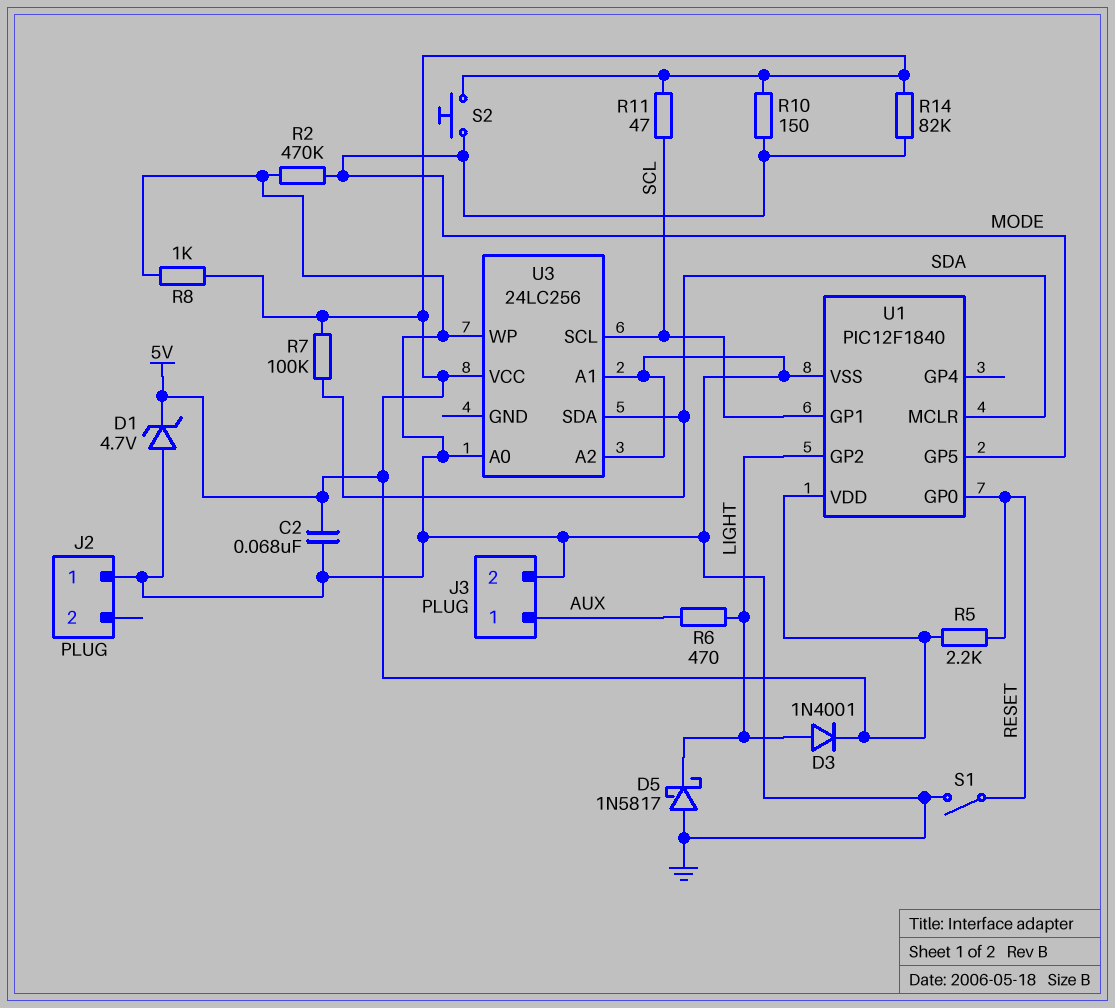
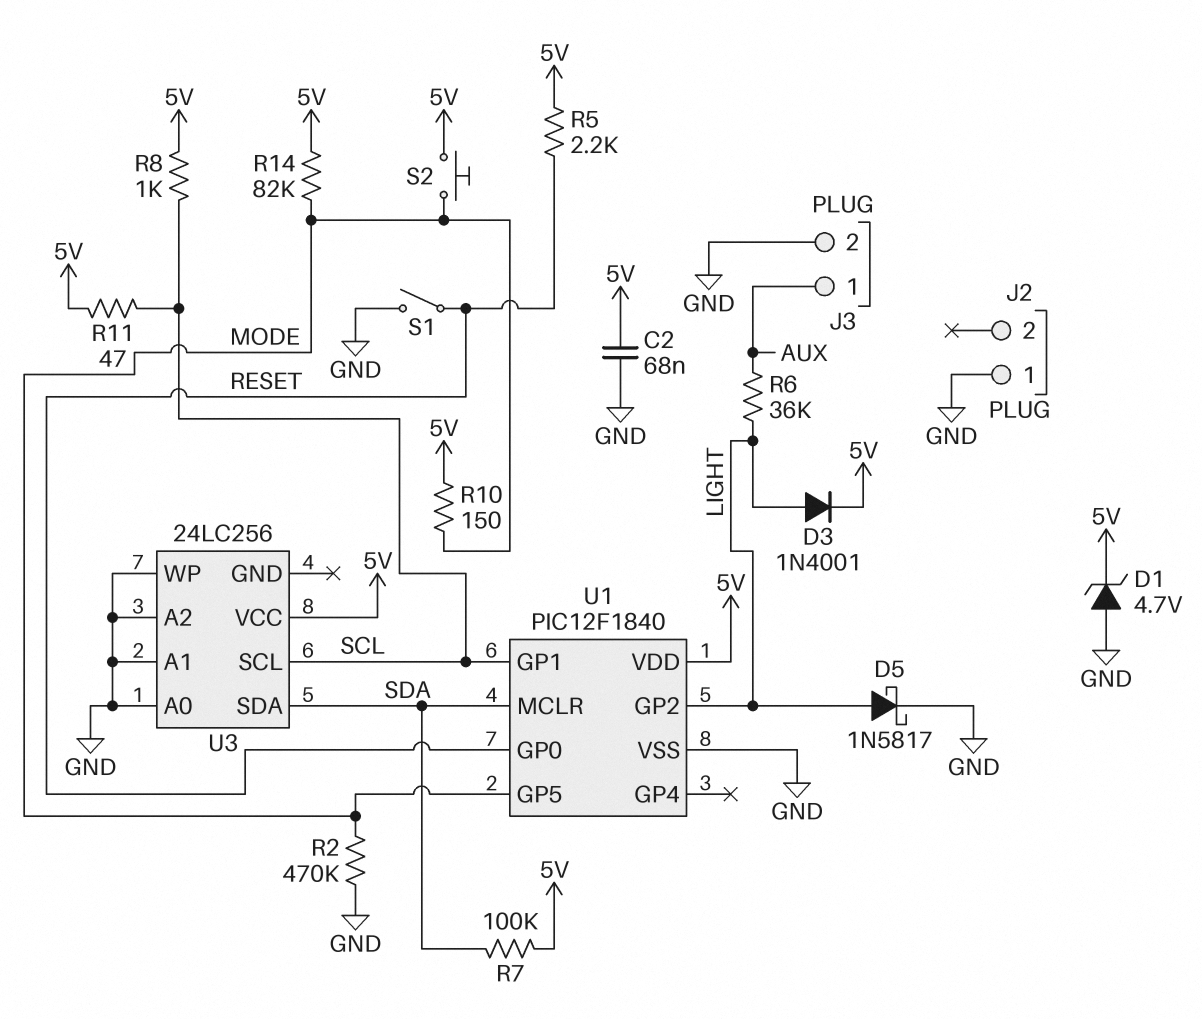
D5: schottky 1N5817 (A GND, K LIGHT) -> schottky 1N5817 (A LIGHT, K GND)
R6: 470 (AUX, LIGHT) -> 36k (AUX, LIGHT)
R8: 1k (5V, GND) -> 1k (5V, SCL)

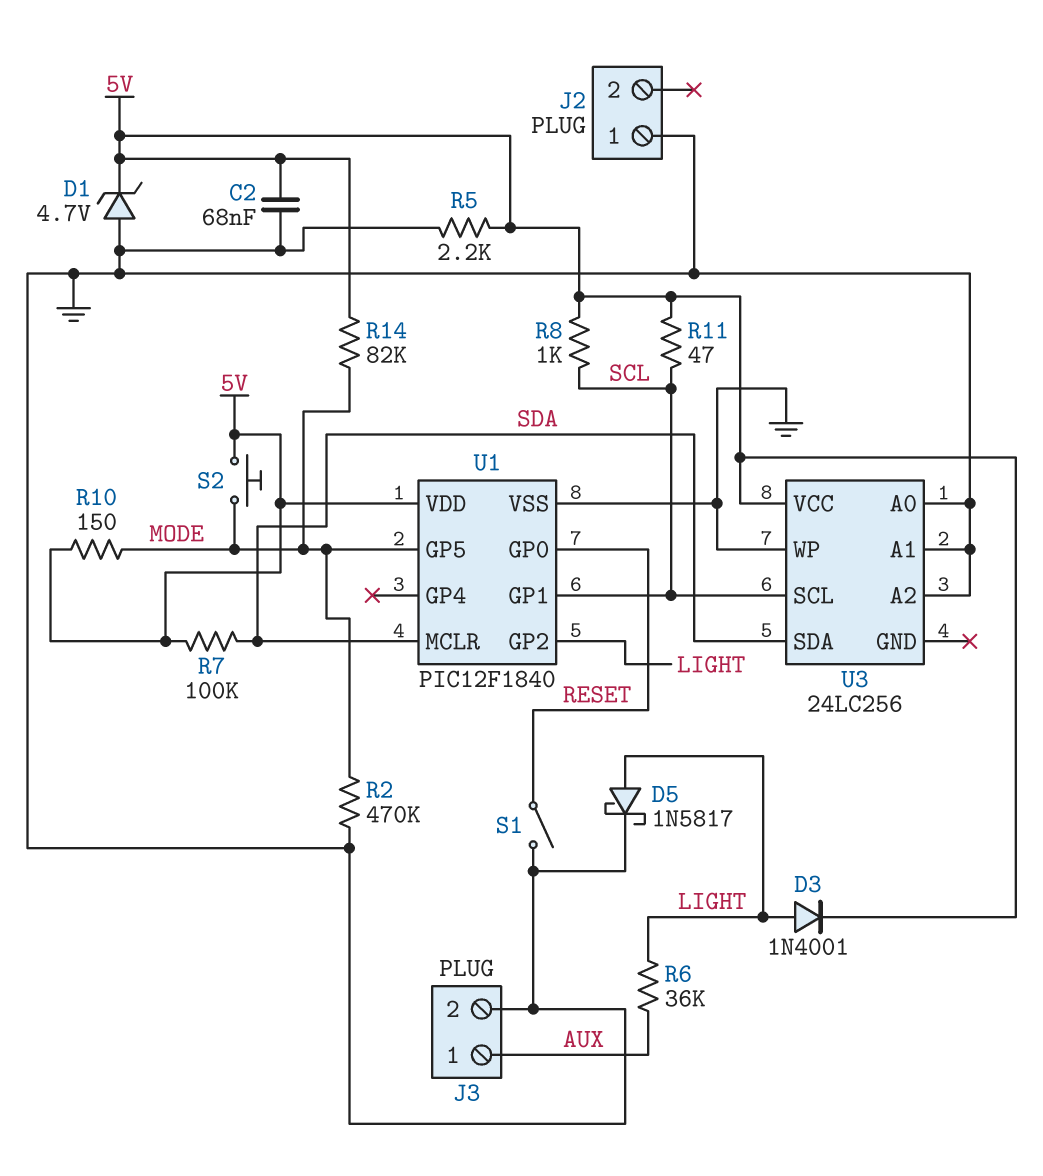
R5: 2.2k (5V, RESET) -> 2.2k (5V, GND)

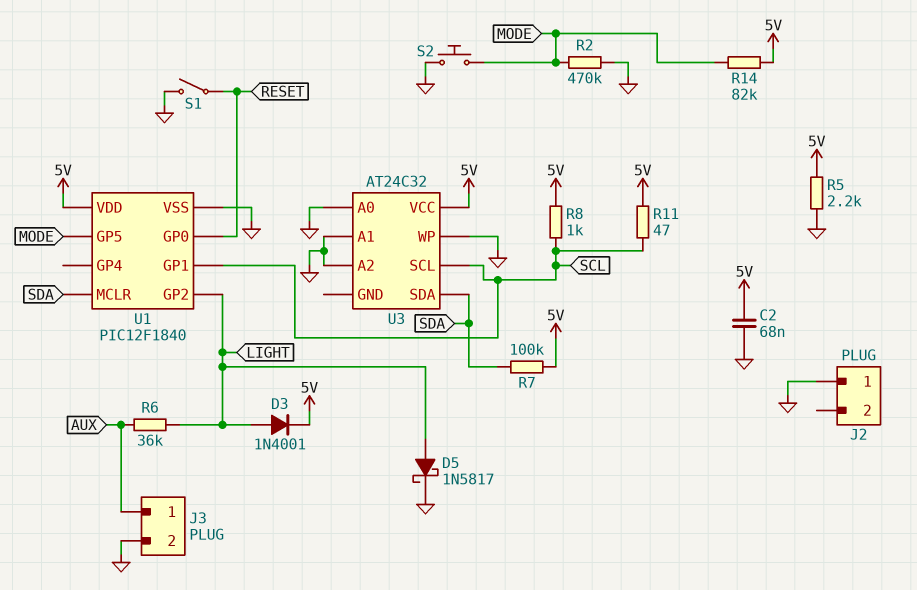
D1: zener 4.7V (A GND, K 5V) -> none
R10: 150 (5V, MODE) -> none
S2: button (5V, MODE) -> button (GND, MODE)
U3: 24LC256 -> AT24C32

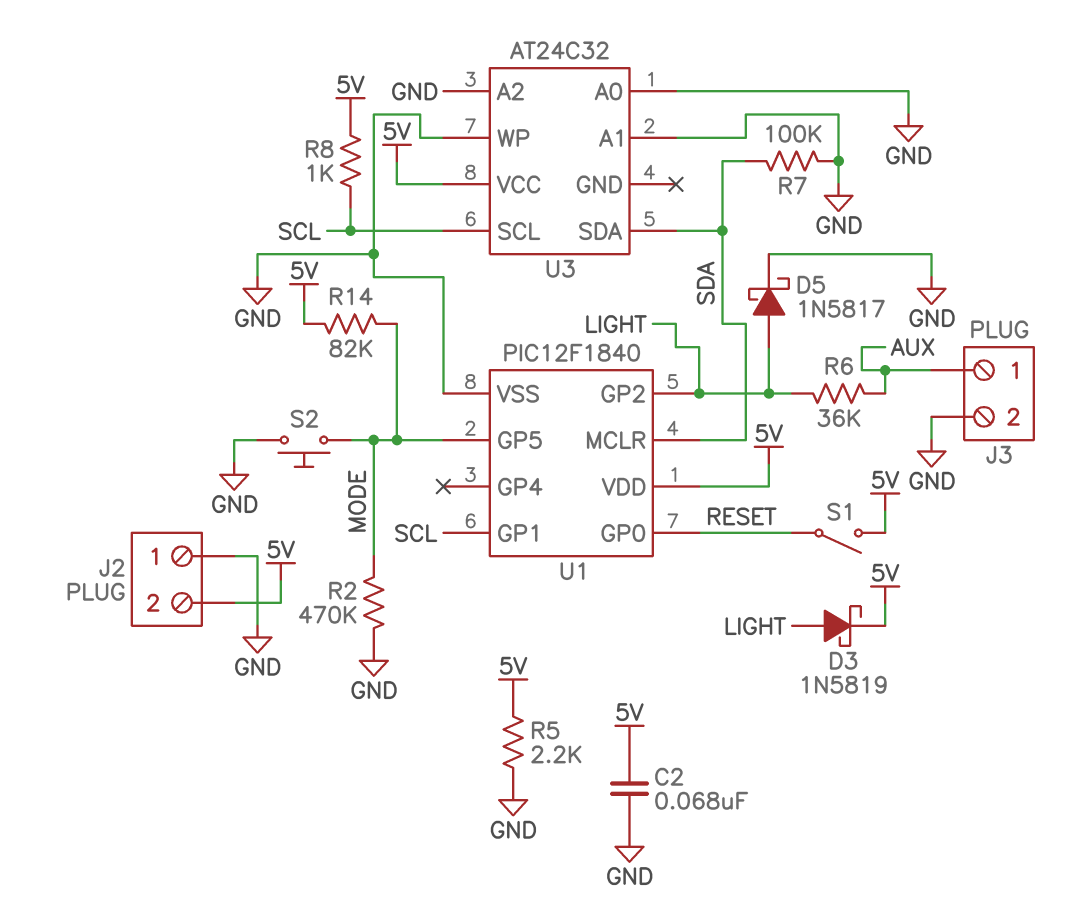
D3: diode 1N4001 (A LIGHT, K 5V) -> schottky 1N5819 (A LIGHT, K 5V)
J2 pin 2: none -> 5V
R7: 100k (5V, SDA) -> 100k (GND, SDA)
R11: 47 (5V, SCL) -> none
S1: switch (GND, RESET) -> switch (5V, RESET)

